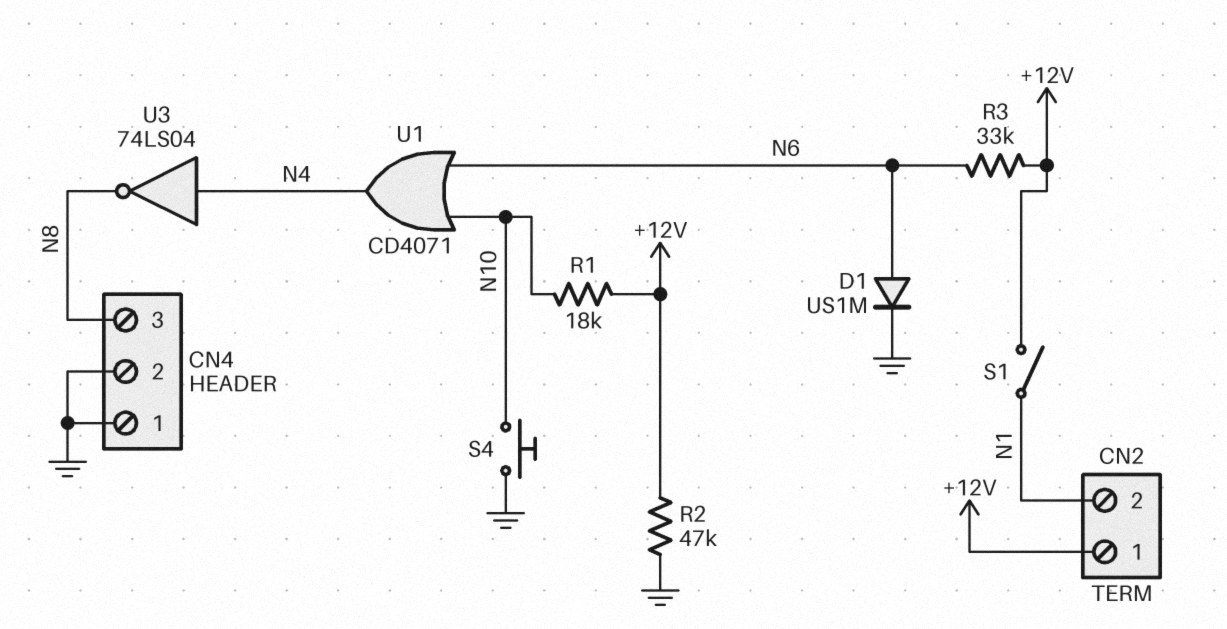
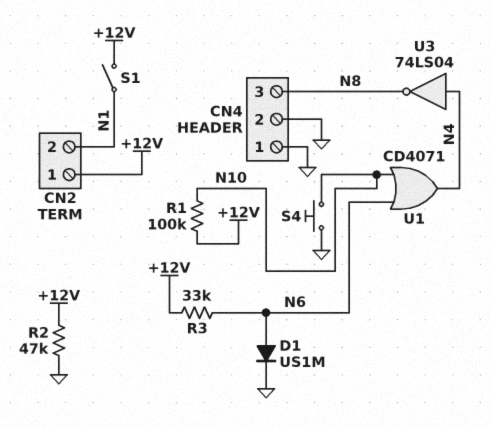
R1: 18k (+12V, N10) -> 100k (+12V, N10)

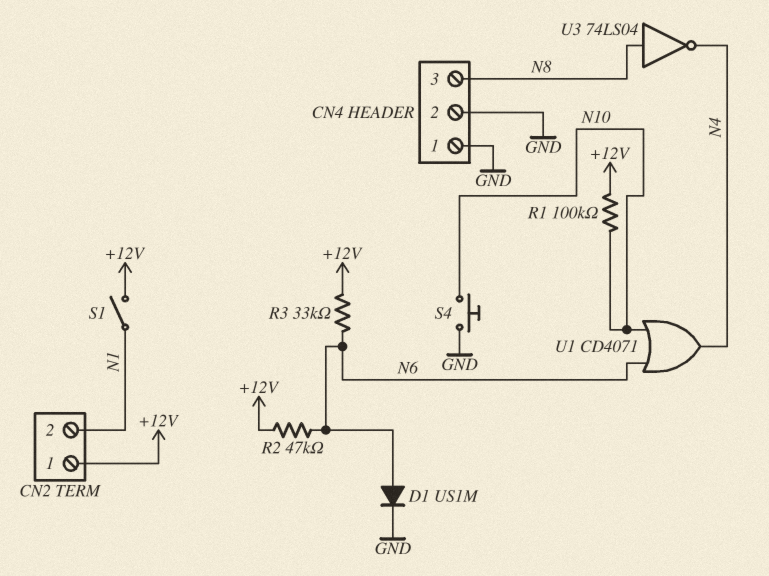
R2: 47k (+12V, GND) -> 47k (+12V, N6)
U3: NOT 74LS04 (in N4, out N8) -> NOT 74LS04 (in N8, out N4)

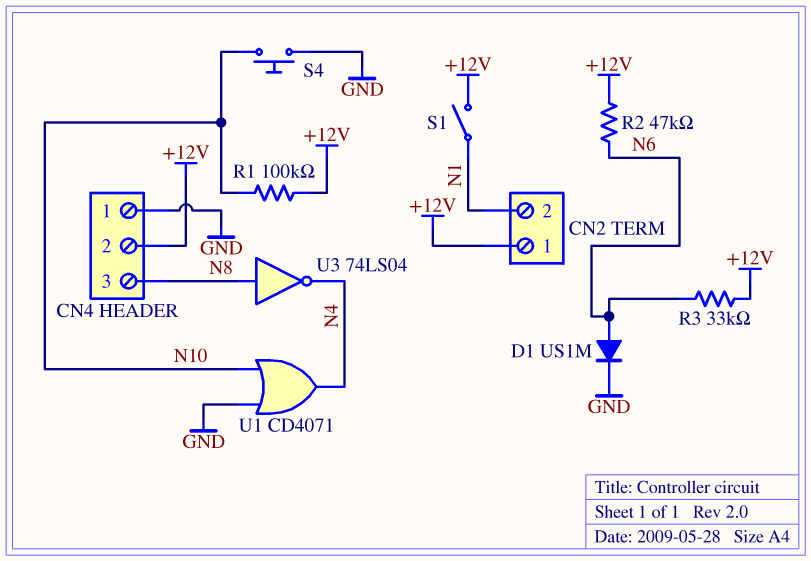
CN4 pin 2: GND -> +12V
U1: OR CD4071 (in N6, in N10, out N4) -> OR CD4071 (in GND, in N10, out N4)

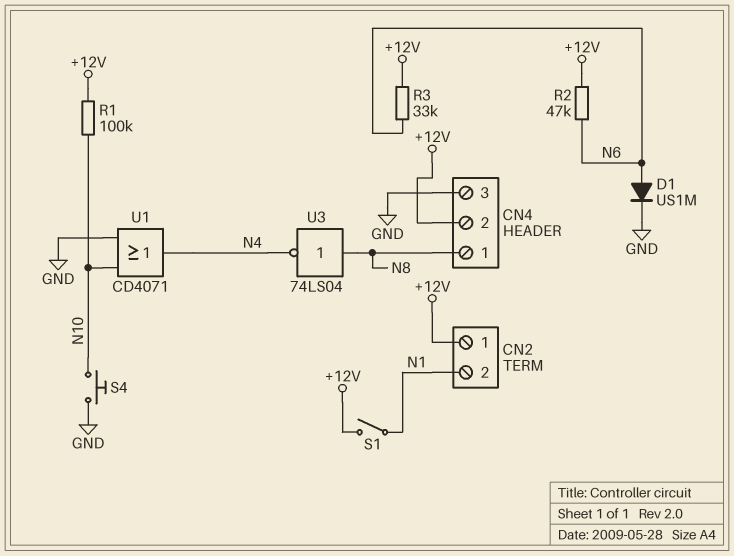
CN4 pin 1: GND -> N8
CN4 pin 3: N8 -> GND

